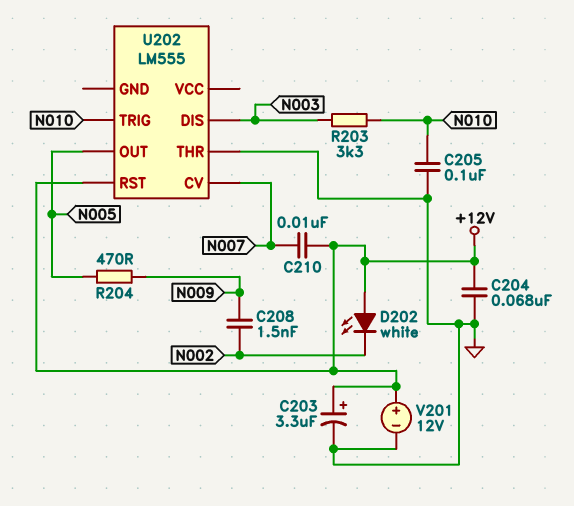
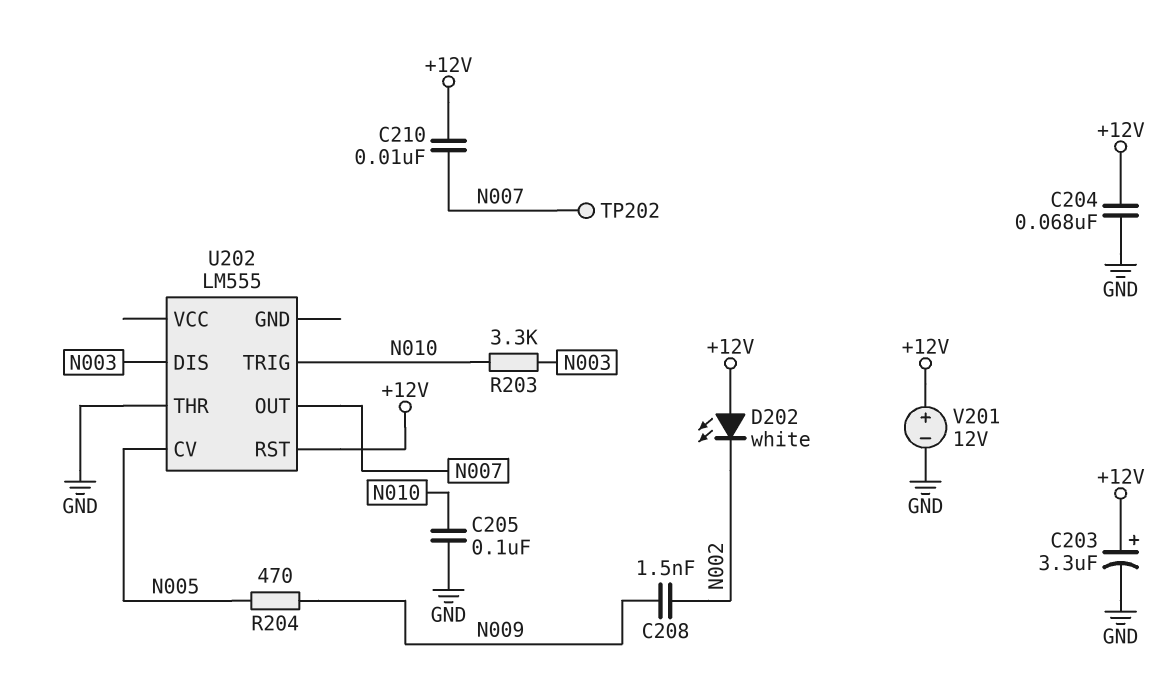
TP202: none -> test point (N007)
U202 pin CV: N007 -> N005
U202 pin OUT: N005 -> N007

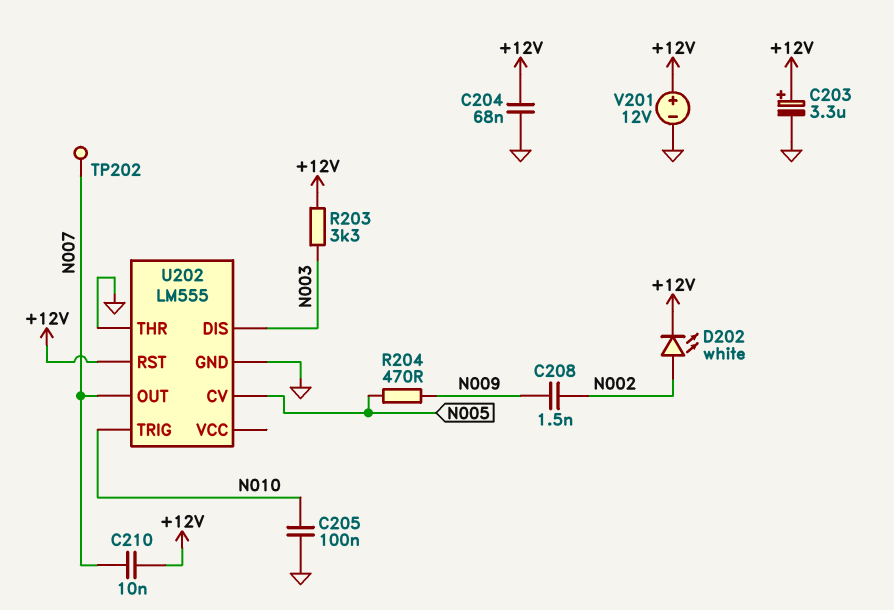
D202: LED white (A +12V, K N002) -> LED white (A N002, K +12V)
R203: 3.3k (N003, N010) -> 3.3k (+12V, N003)
U202 pin GND: none -> GND

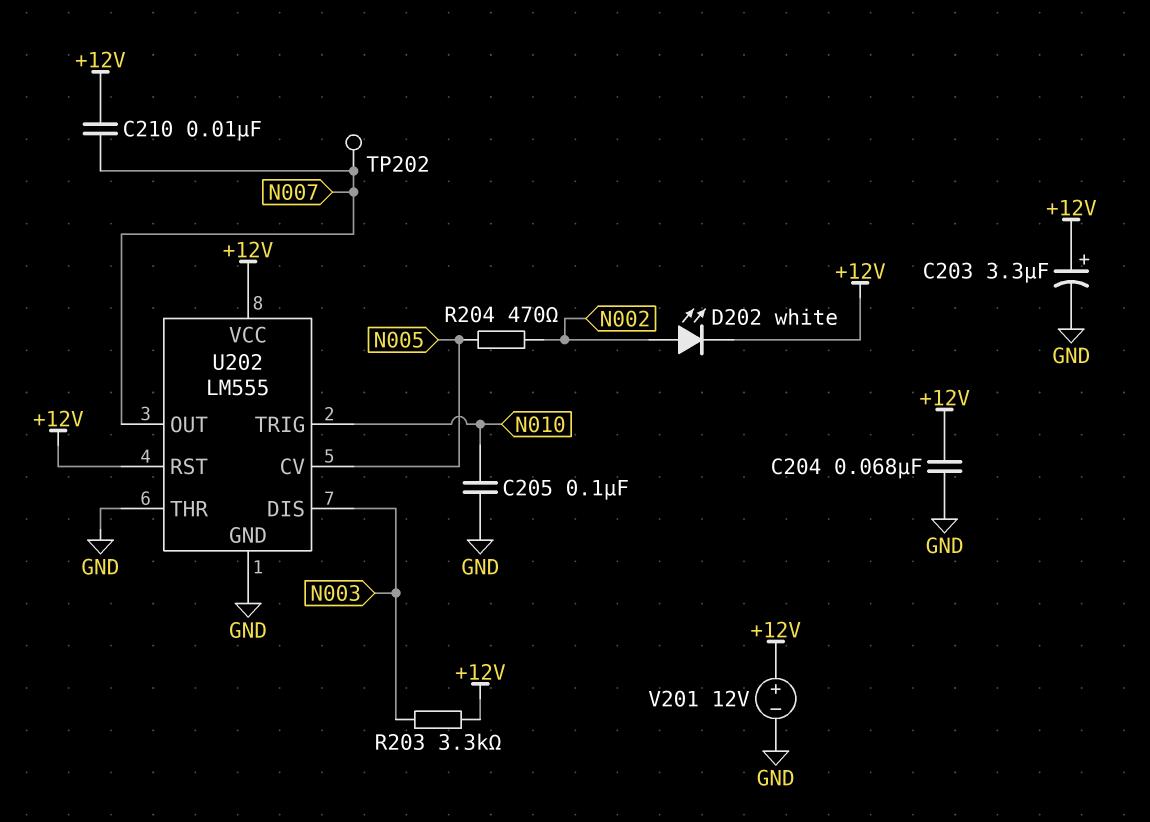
C208: 1.5nF (N002, N009) -> none
R204: 470 (N005, N009) -> 470 (N002, N005)
U202 pin VCC: none -> +12V

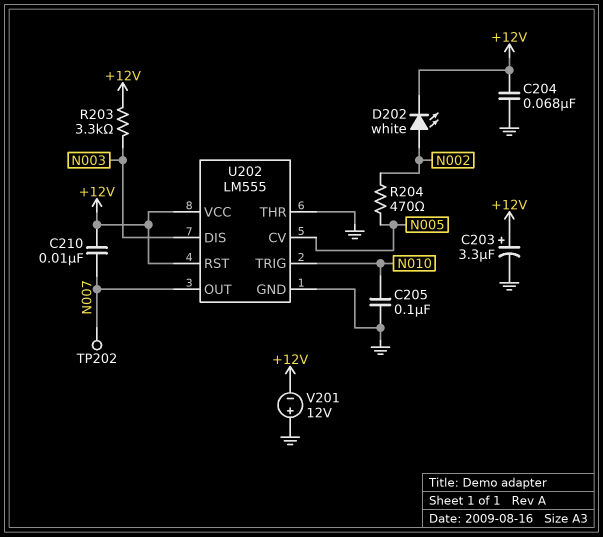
V201: 12V (plus +12V, minus GND) -> 12V (plus GND, minus +12V)

